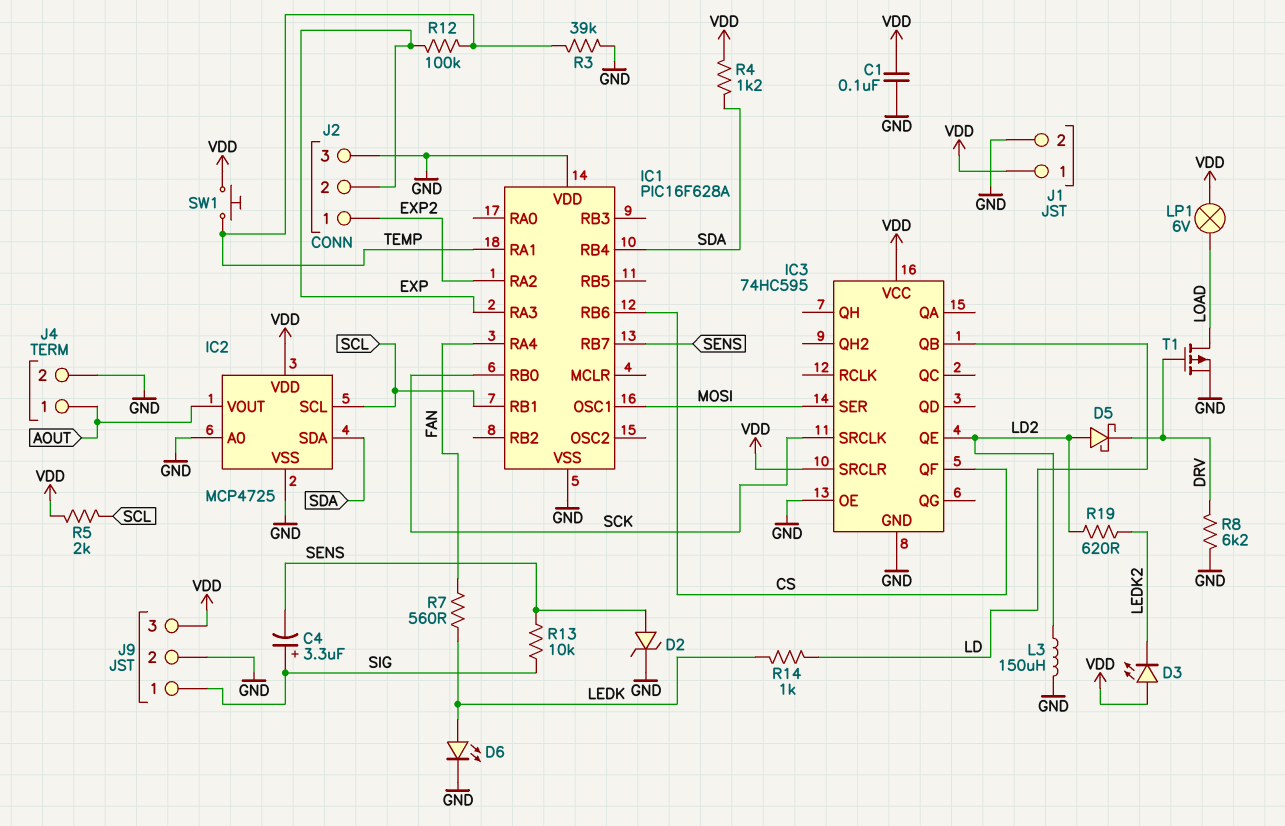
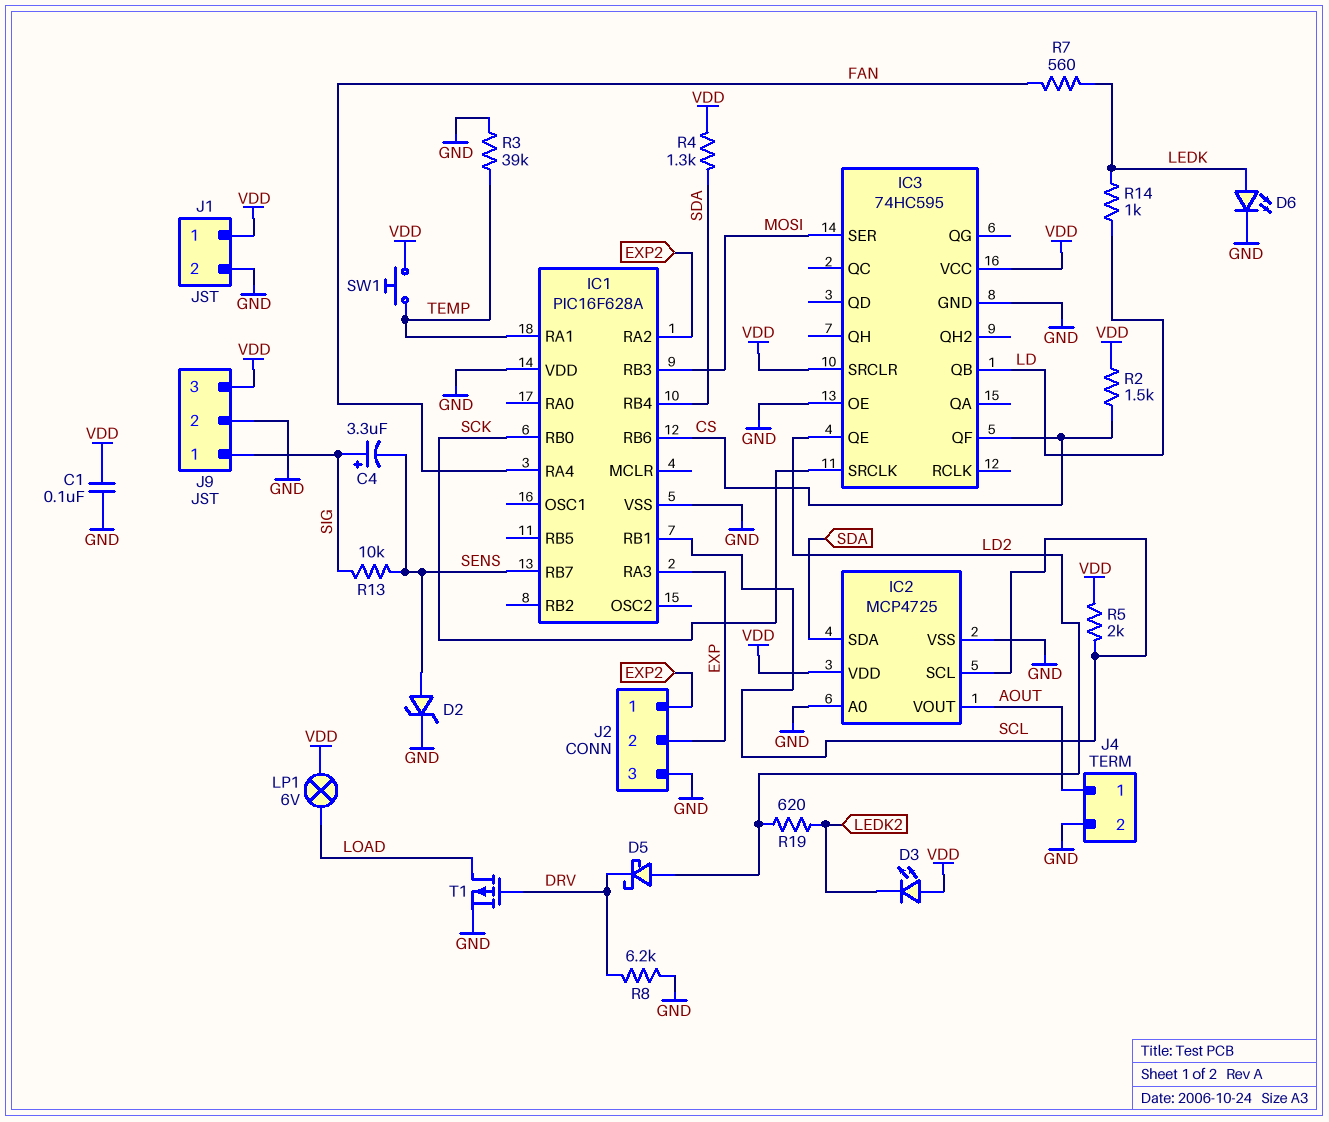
IC1 pin OSC1: MOSI -> none
IC1 pin RB3: none -> MOSI
L3: 150uH (GND, LD2) -> none
R2: none -> 1.5k (CS, VDD)
R4: 1.2k (SDA, VDD) -> 1.3k (SDA, VDD)
R12: 100k (EXP, TEMP) -> none

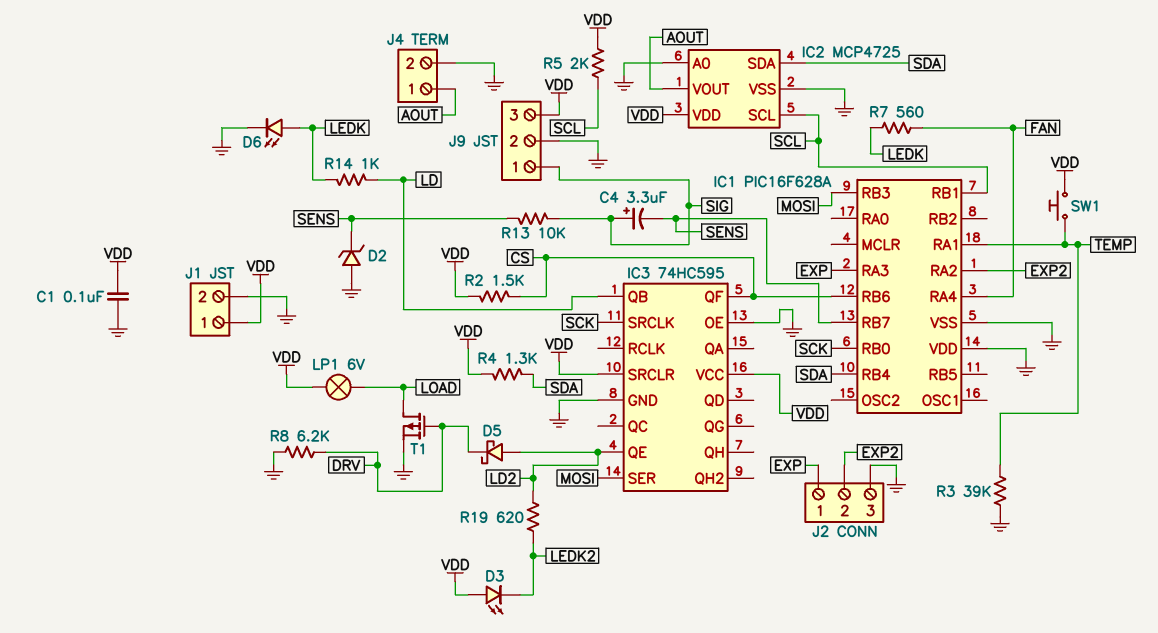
D2: zener (A SENS, K GND) -> zener (A GND, K SENS)
J2 pin 1: EXP2 -> EXP
J2 pin 2: EXP -> EXP2

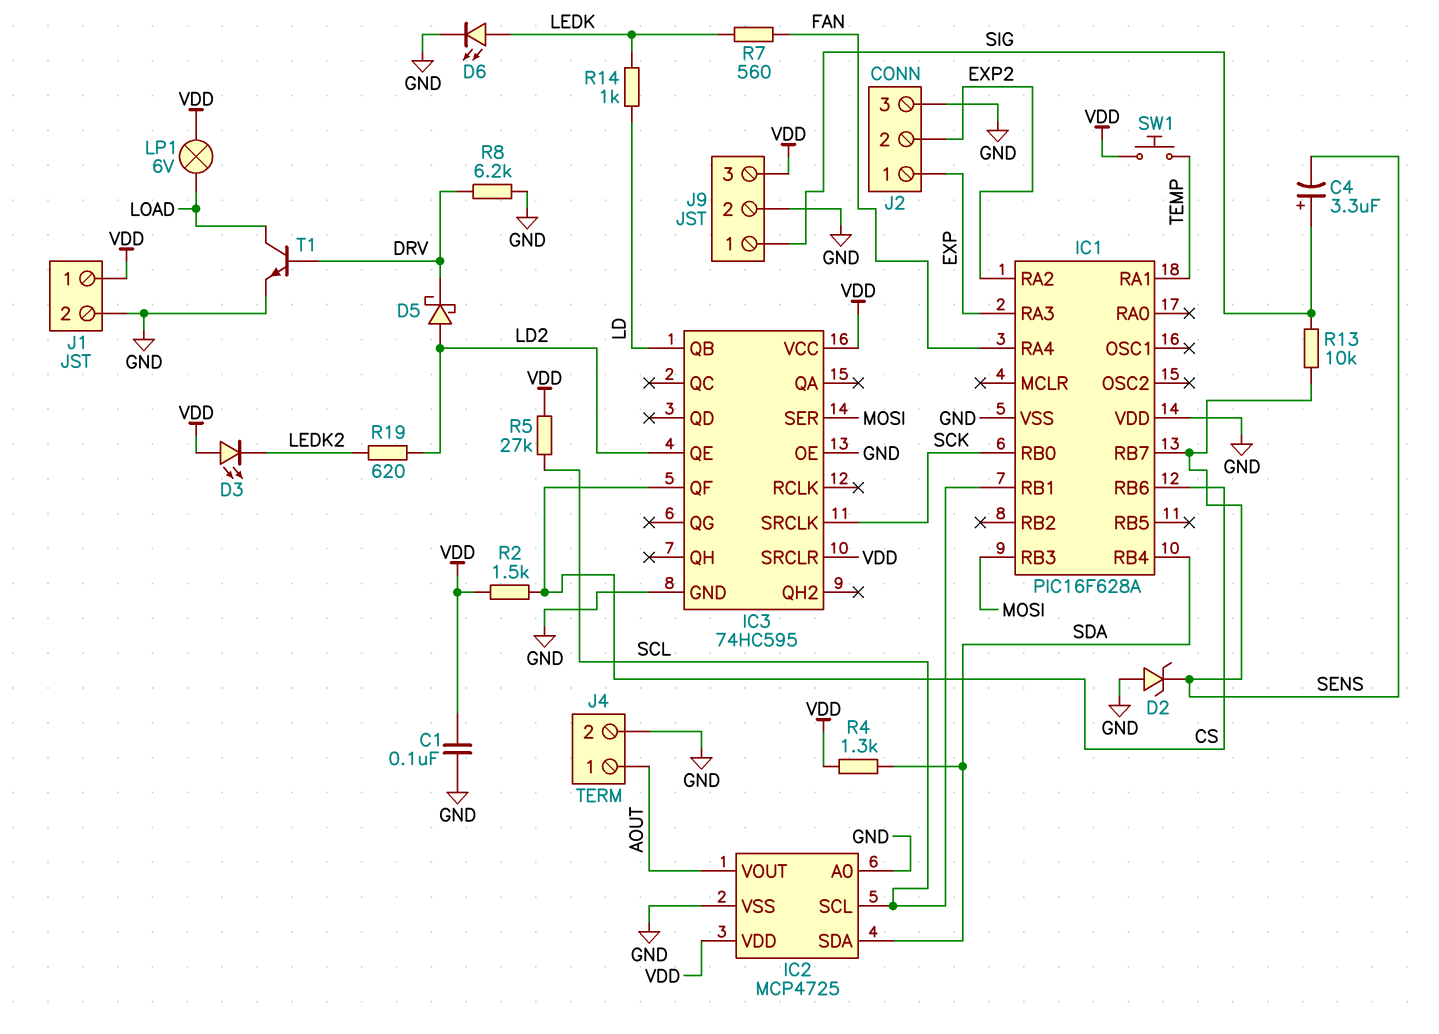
R3: 39k (GND, TEMP) -> none
R5: 2k (SCL, VDD) -> 27k (SCL, VDD)
T1: PMOS (G DRV, D LOAD, S GND) -> NPN (B DRV, C LOAD, E GND)

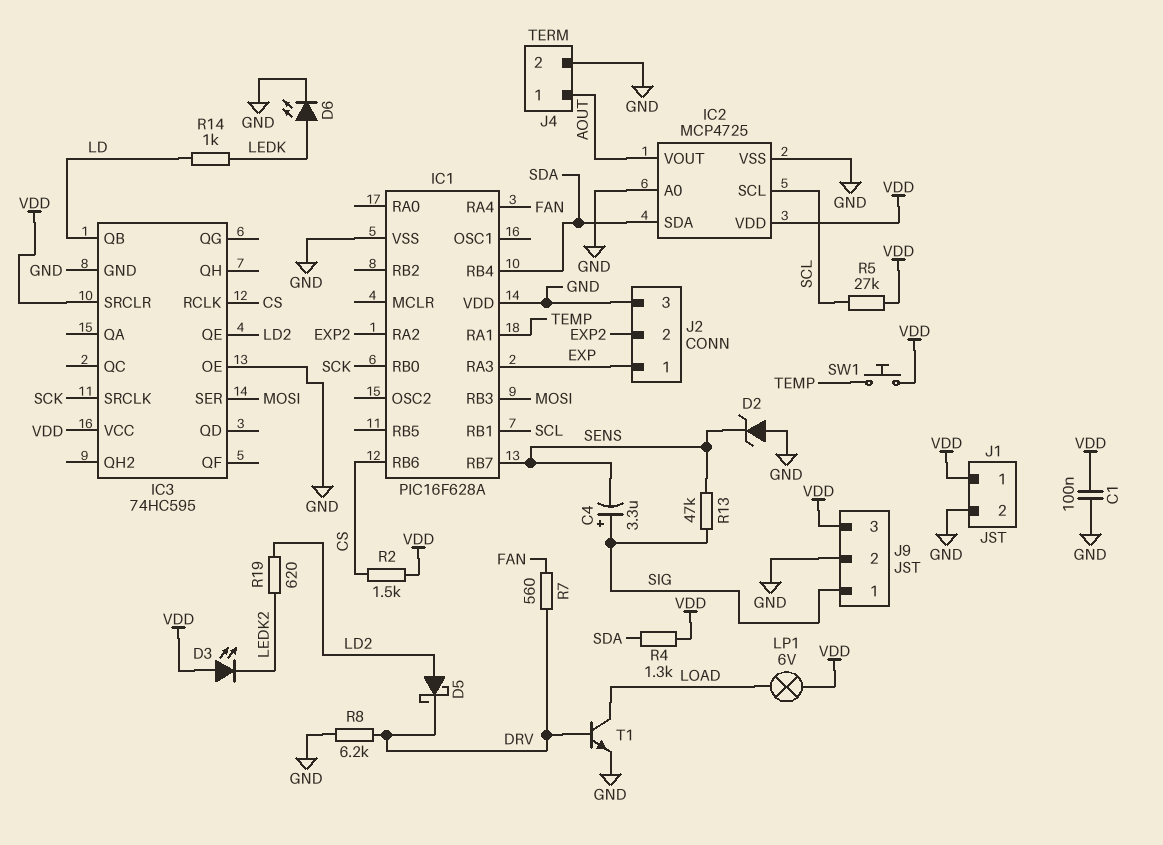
IC3 pin QF: CS -> none
IC3 pin RCLK: none -> CS
R7: 560 (FAN, LEDK) -> 560 (DRV, FAN)
R13: 10k (SENS, SIG) -> 47k (SENS, SIG)

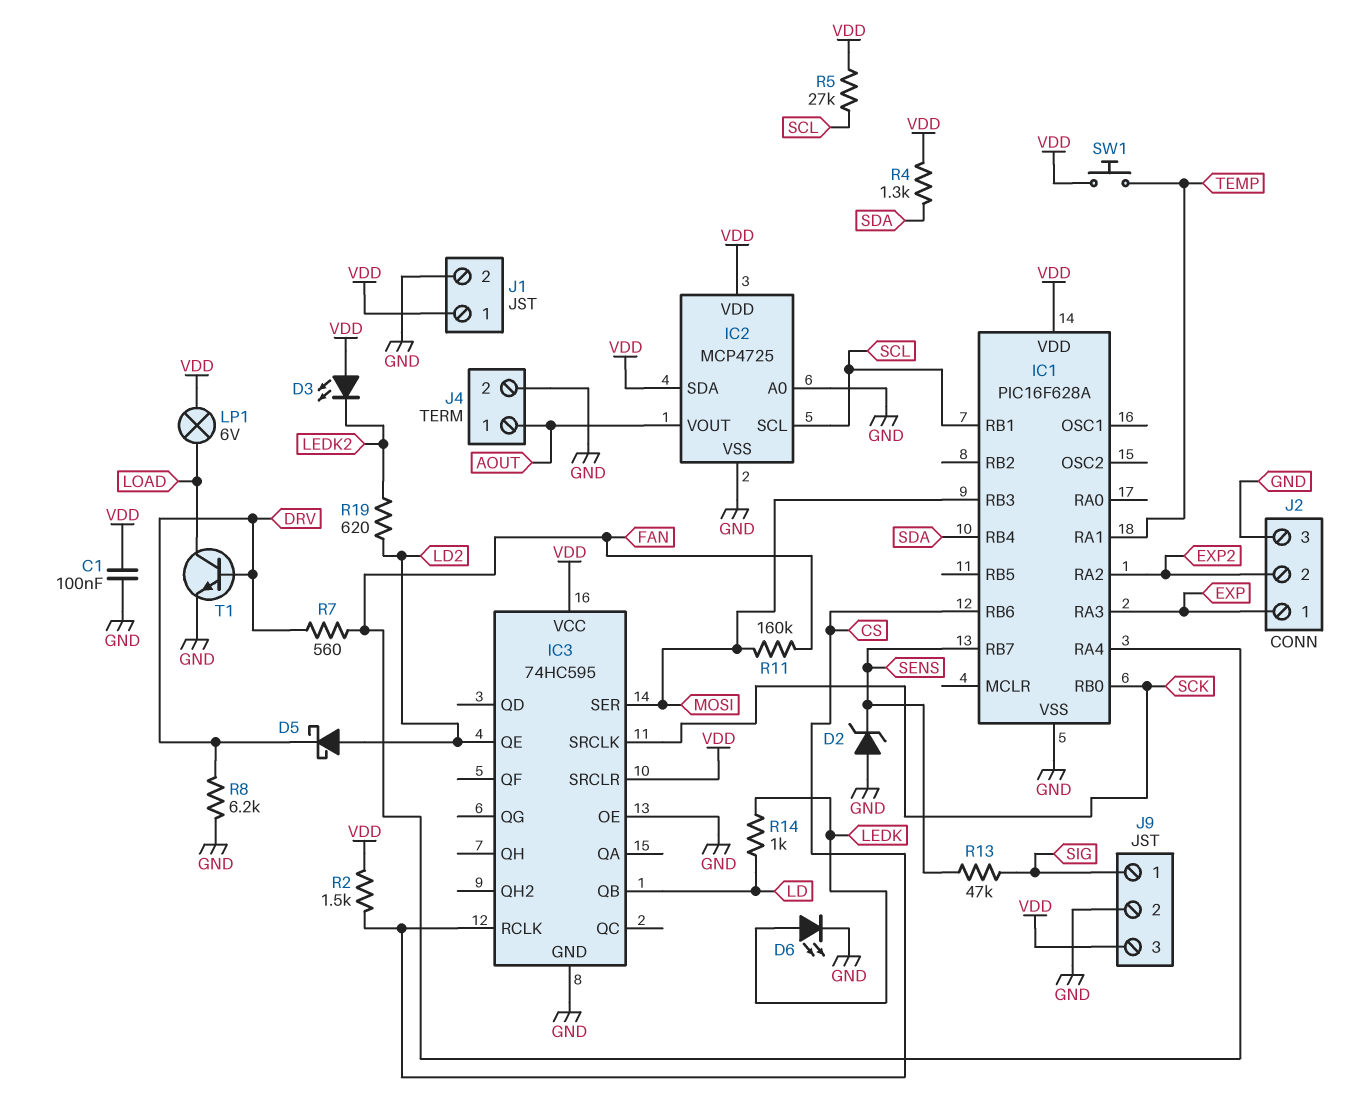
C4: 3.3uF (plus SIG, minus SENS) -> none
IC1 pin VDD: GND -> VDD
IC2 pin SDA: SDA -> VDD
R11: none -> 160k (FAN, MOSI)

